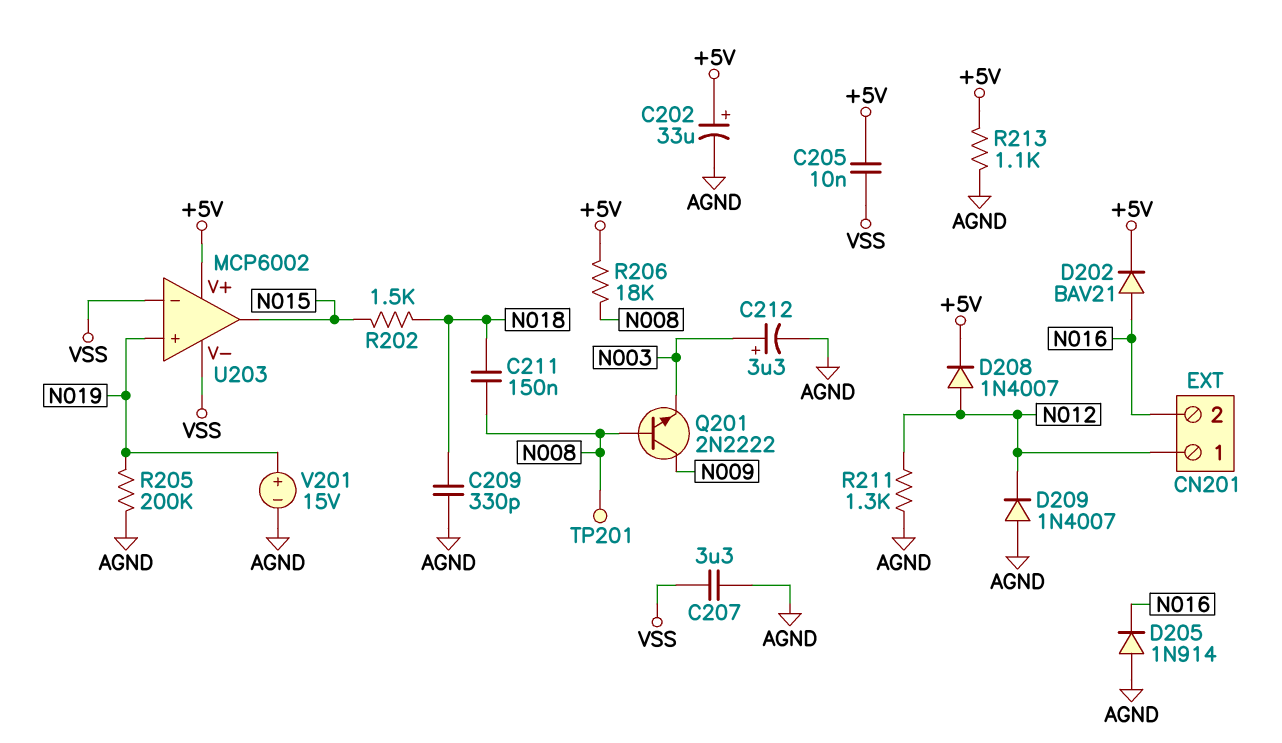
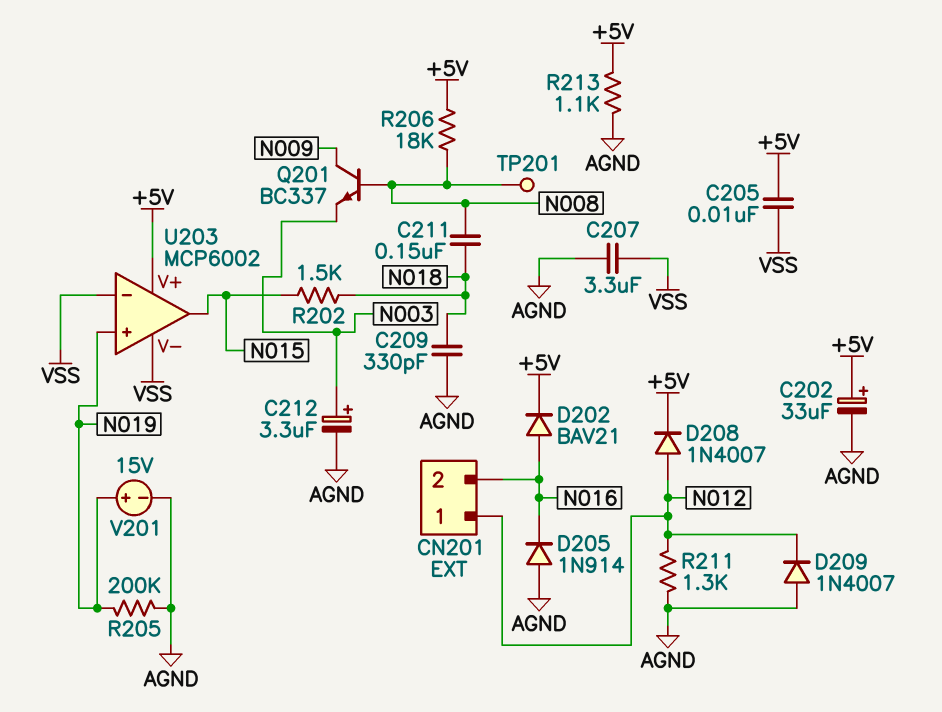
Q201: NPN 2N2222 (B N008, C N009, E N003) -> NPN BC337 (B N008, C N009, E N003)

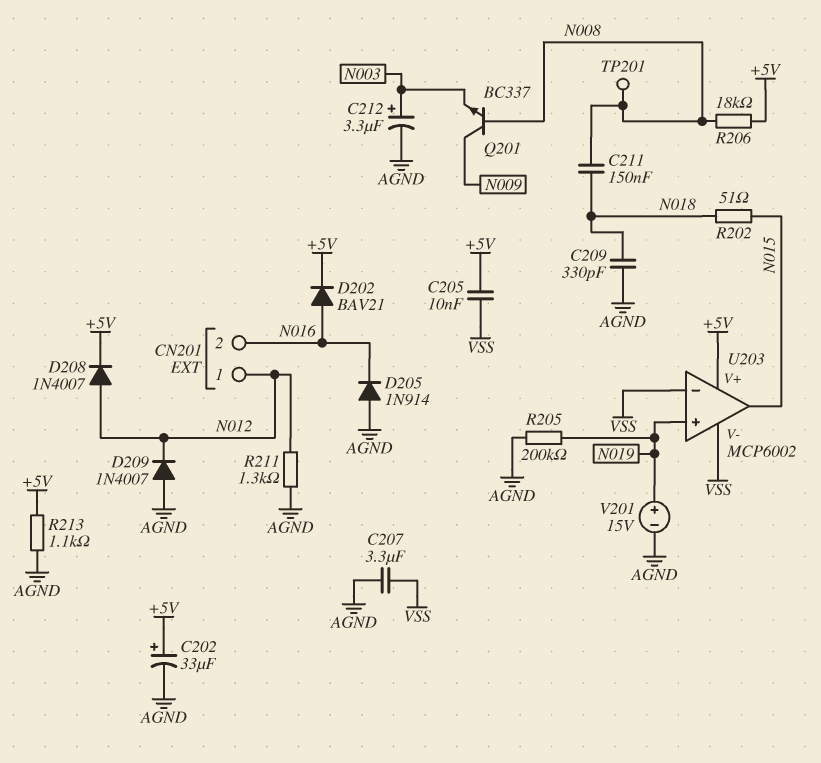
R202: 1.5k (N015, N018) -> 51 (N015, N018)

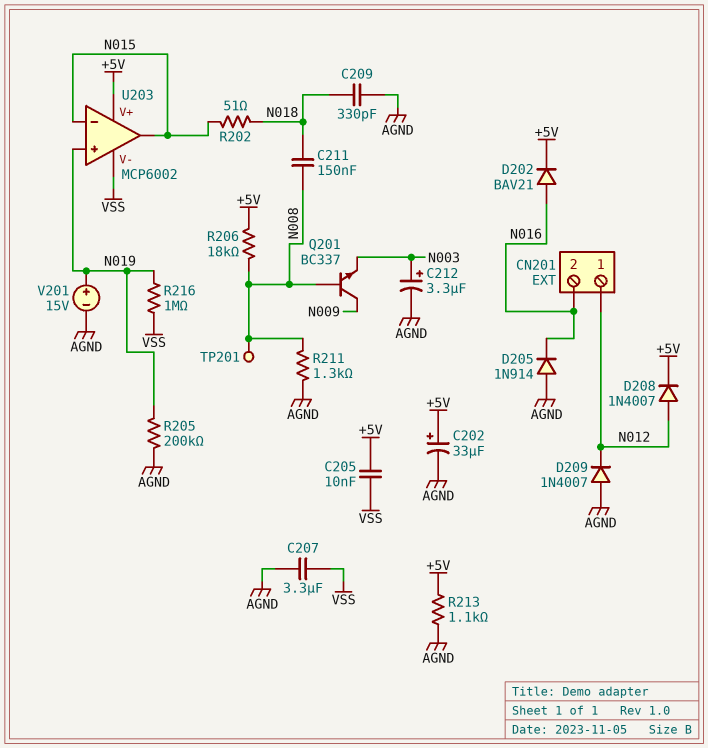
R211: 1.3k (AGND, N012) -> 1.3k (AGND, N008)
R216: none -> 1M (N019, VSS)
U203 pin in-: VSS -> N015

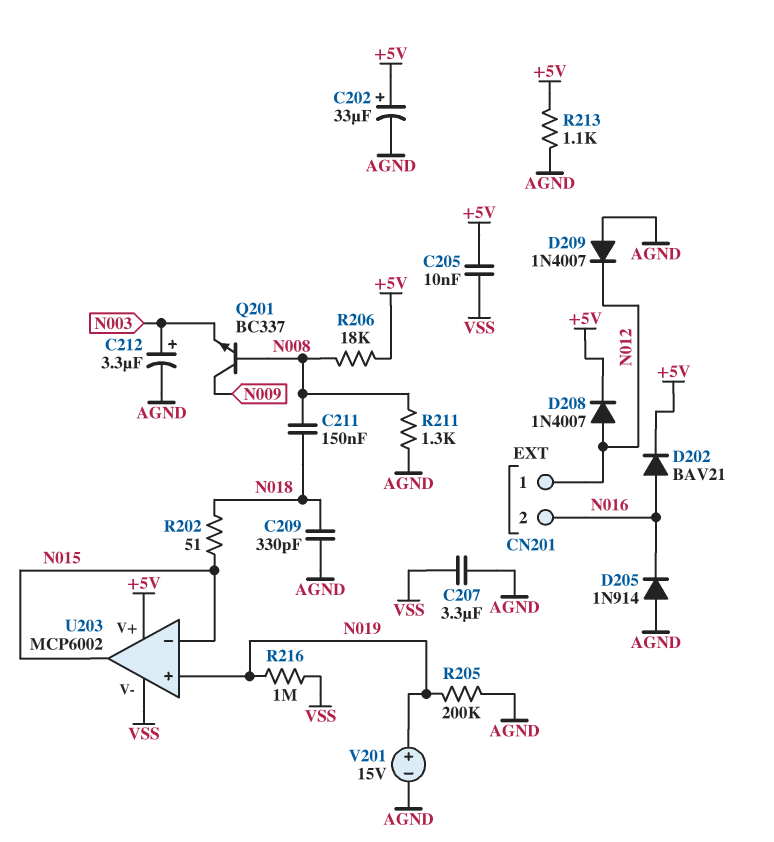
TP201: test point (N008) -> none

